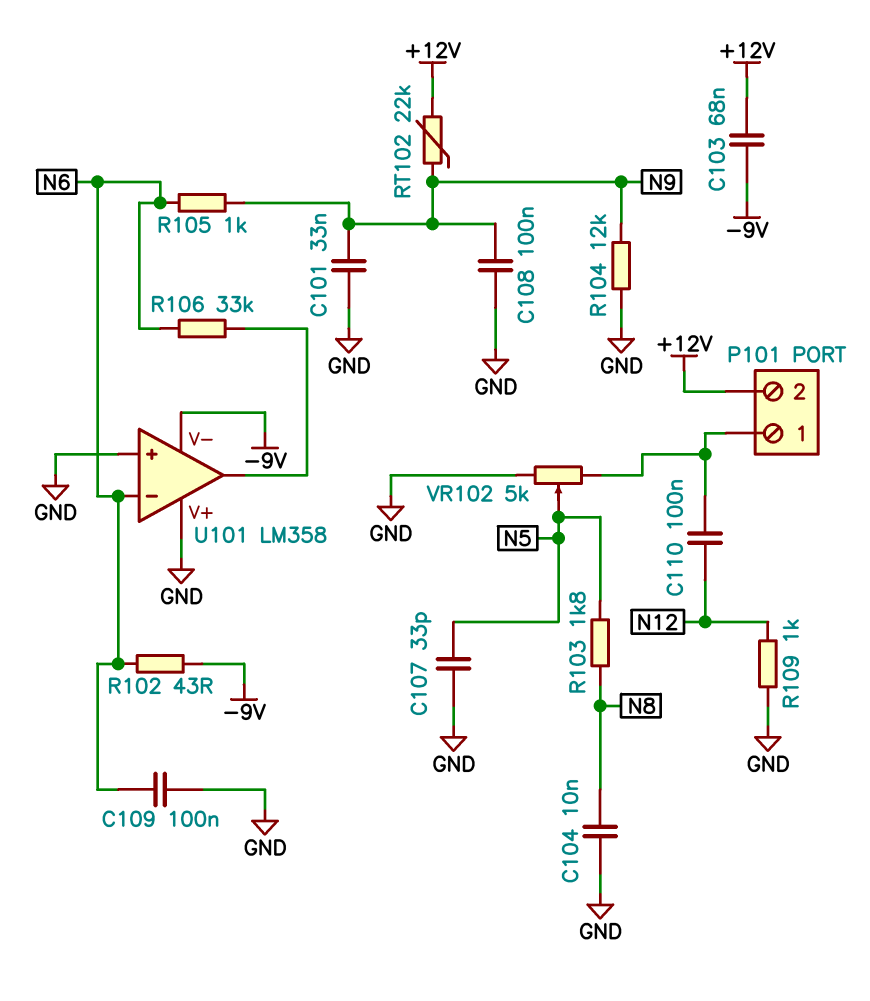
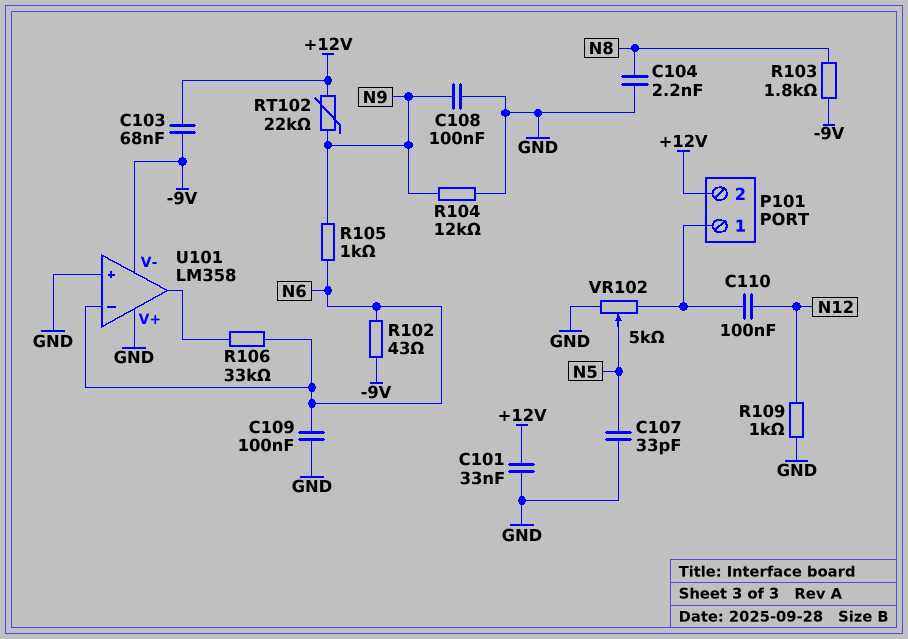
C101: 33nF (GND, N9) -> 33nF (+12V, GND)
C104: 10nF (GND, N8) -> 2.2nF (GND, N8)
R103: 1.8k (N5, N8) -> 1.8k (-9V, N8)

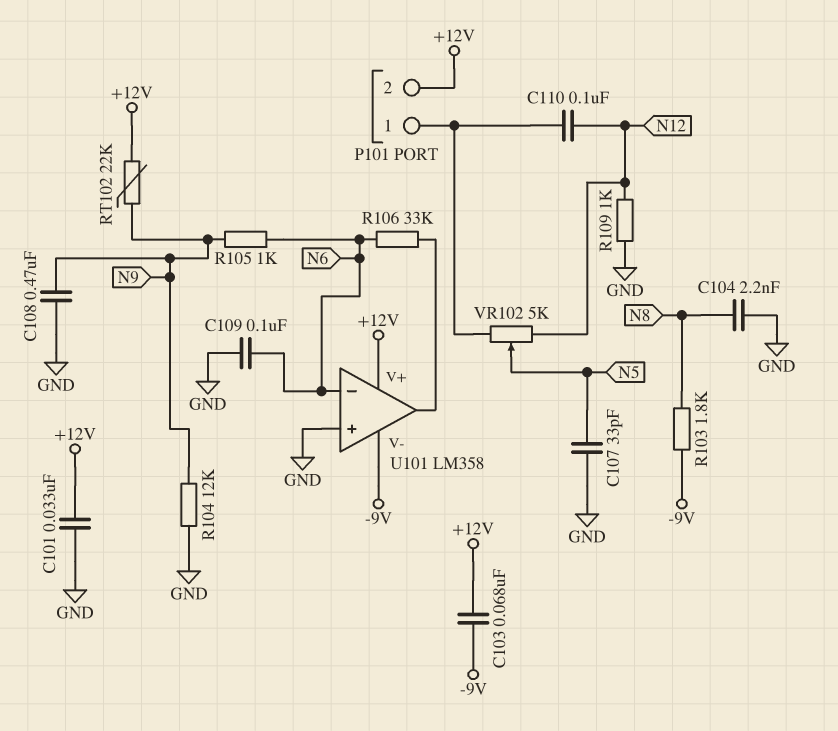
C108: 100nF (GND, N9) -> 470nF (GND, N9)
R102: 43 (-9V, N6) -> none
U101 pin V+: GND -> +12V
VR102: 5k (GND, P101/1, wiper N5) -> 5k (N12, P101/1, wiper N5)

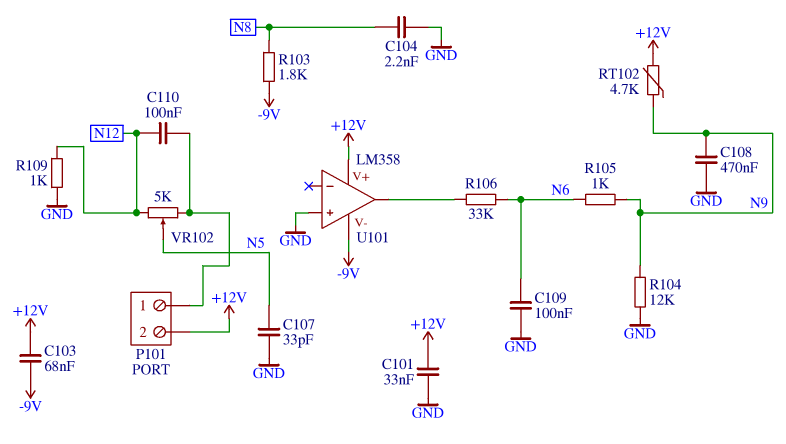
RT102: 22k (+12V, N9) -> 4.7k (+12V, N9)
U101 pin in-: N6 -> none

